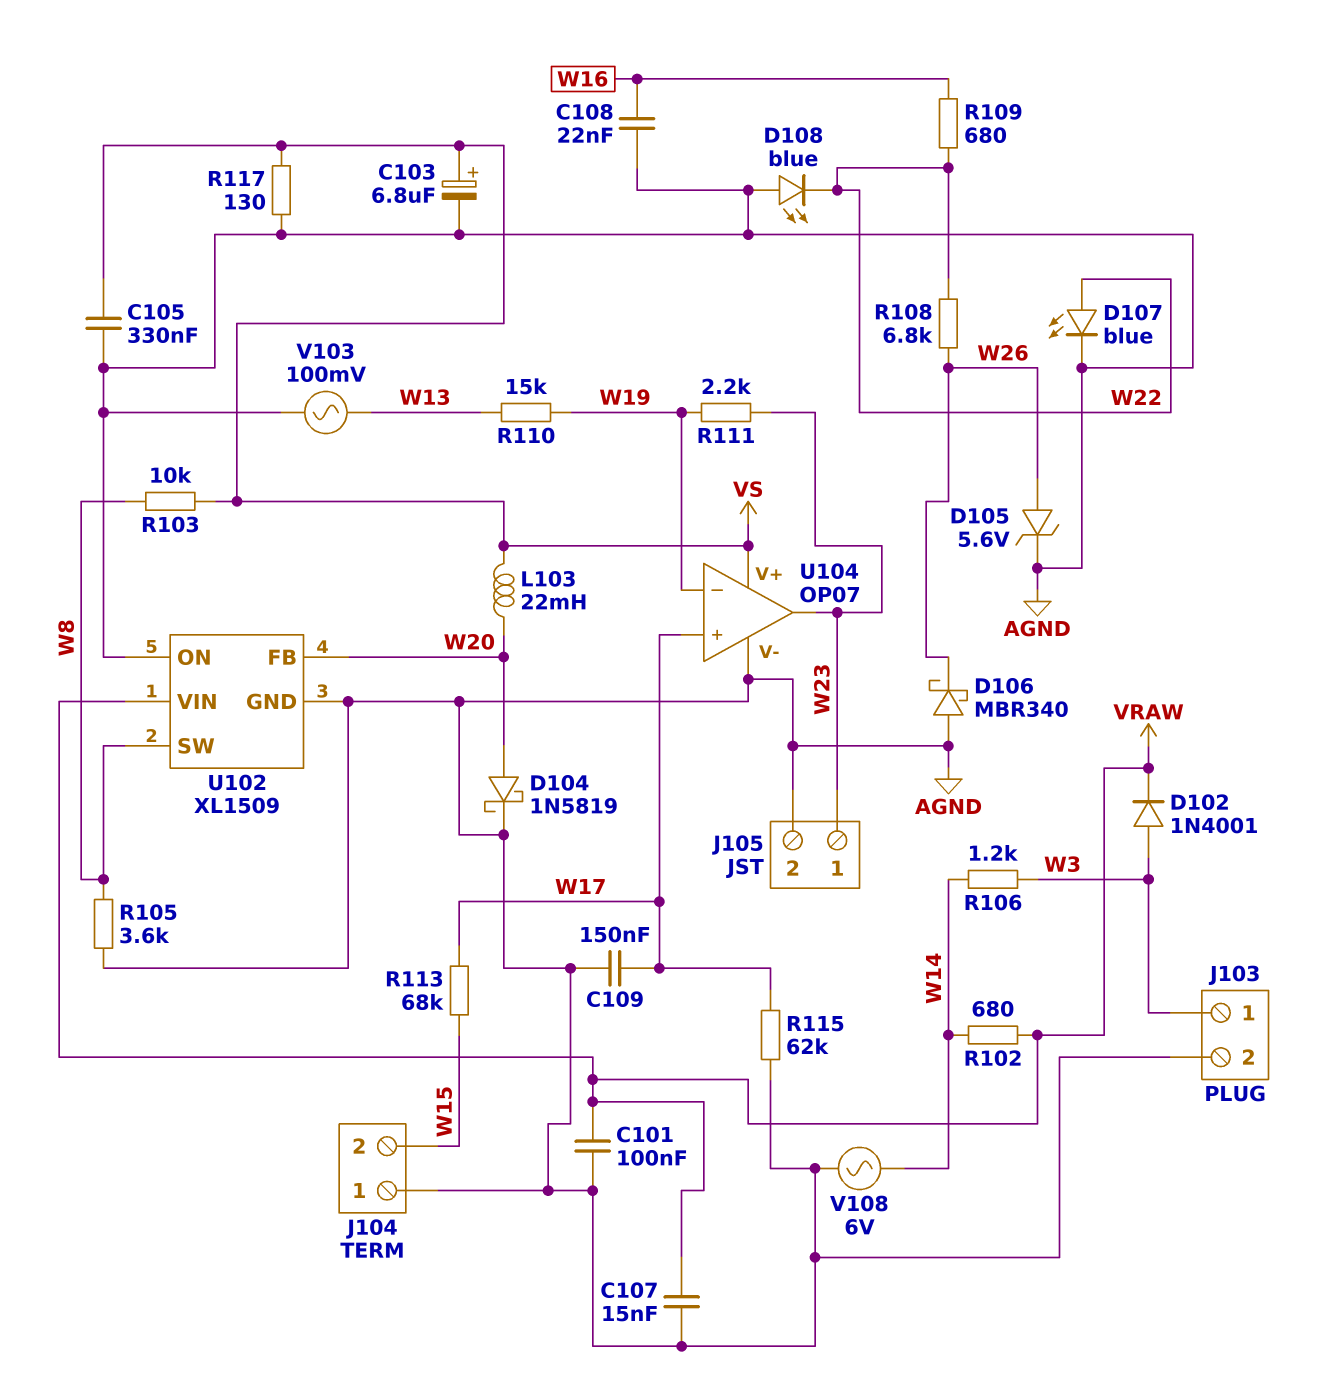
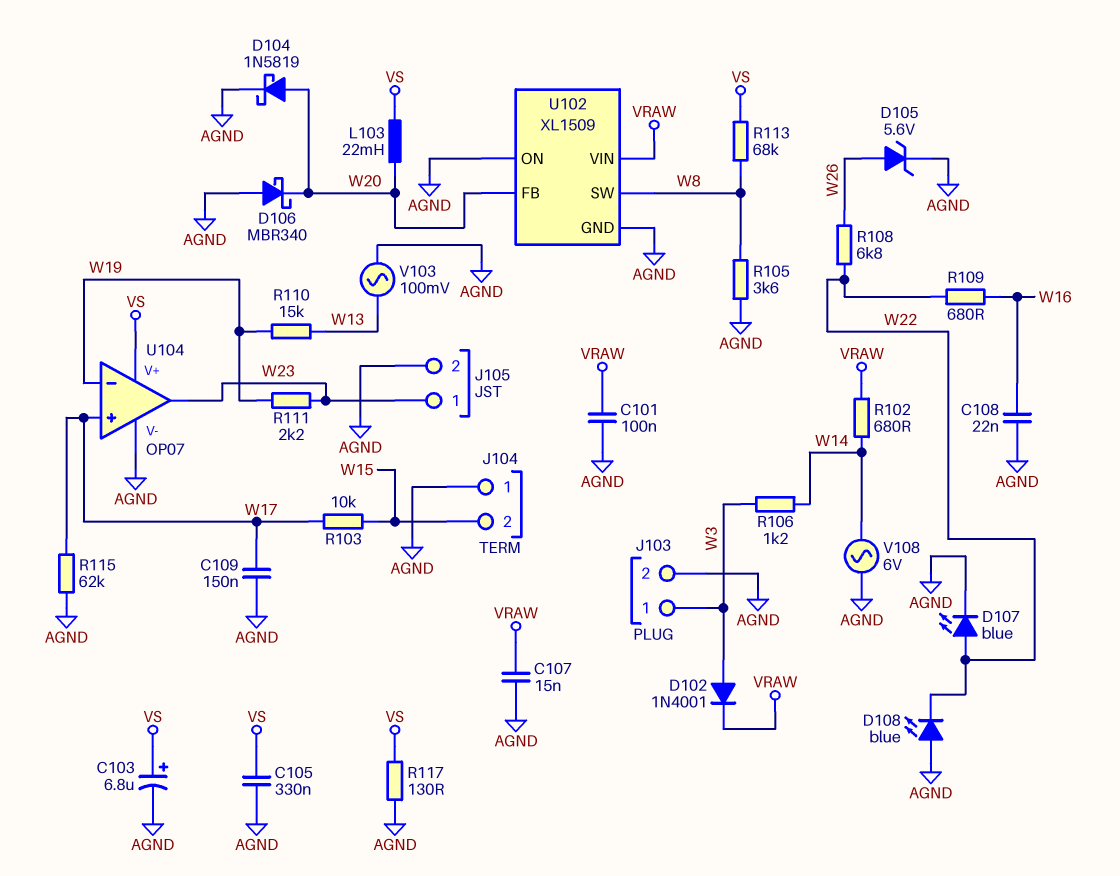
D106: schottky MBR340 (A AGND, K W26) -> schottky MBR340 (A AGND, K W20)
R103: 10k (VS, W8) -> 10k (W15, W17)
R113: 68k (W15, W17) -> 68k (VS, W8)

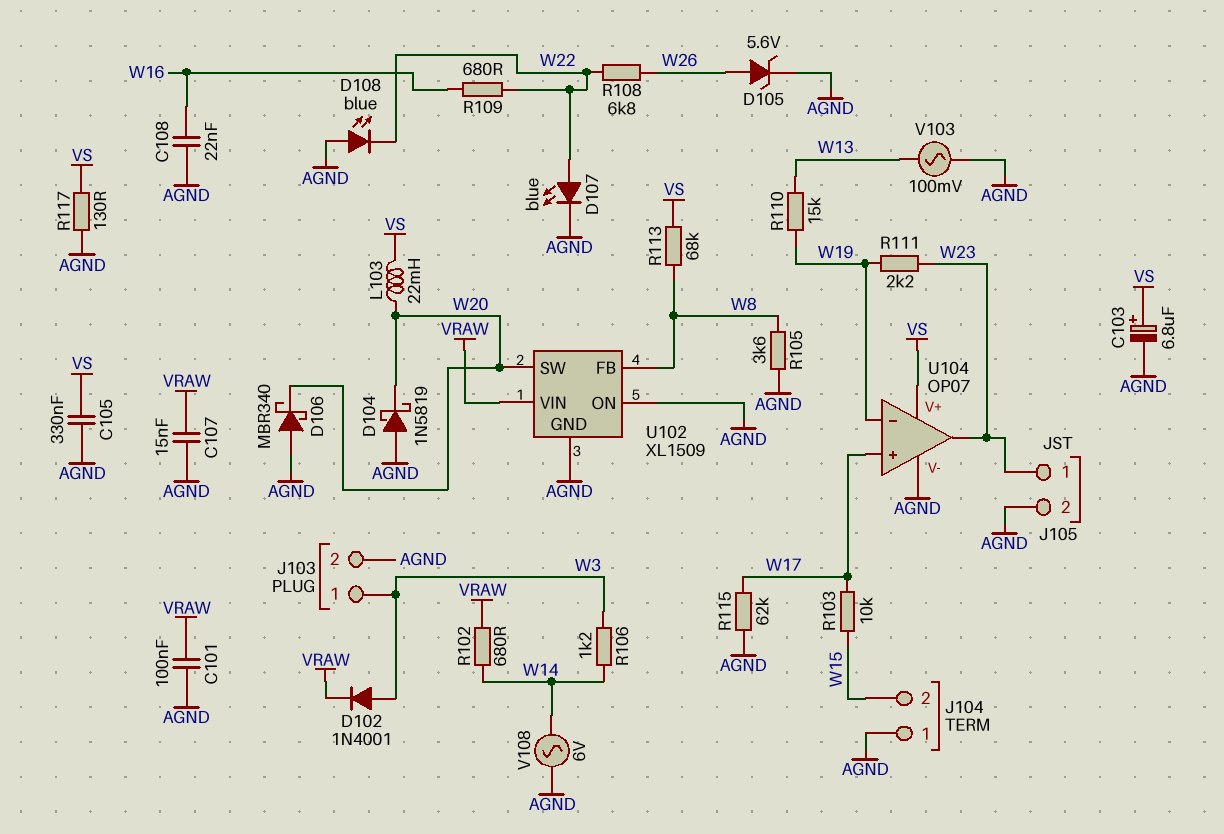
C109: 150nF (AGND, W17) -> none
D104: schottky 1N5819 (A W20, K AGND) -> schottky 1N5819 (A AGND, K W20)
U102 pin FB: W20 -> W8
U102 pin SW: W8 -> W20

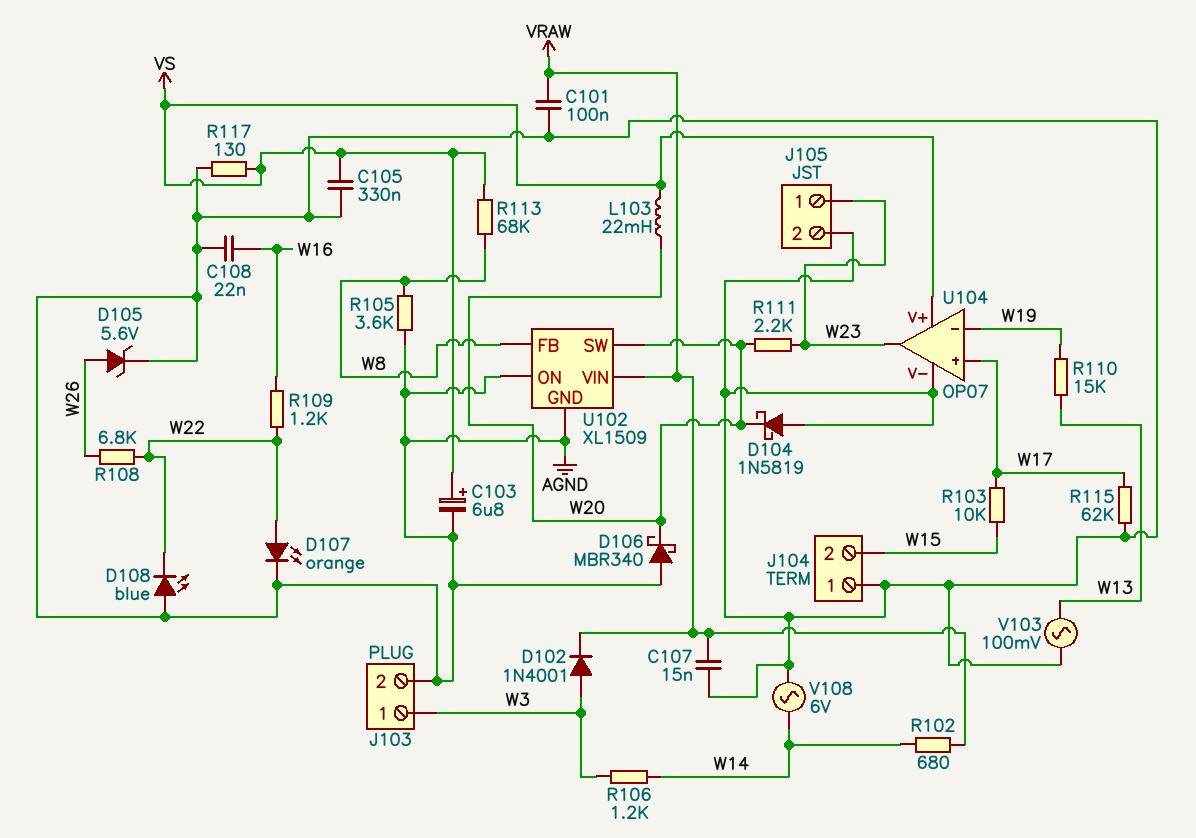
D107: LED blue (A W22, K AGND) -> LED orange (A W22, K AGND)
R109: 680 (W16, W22) -> 1.2k (W16, W22)
R111: 2.2k (W19, W23) -> 2.2k (W20, W23)

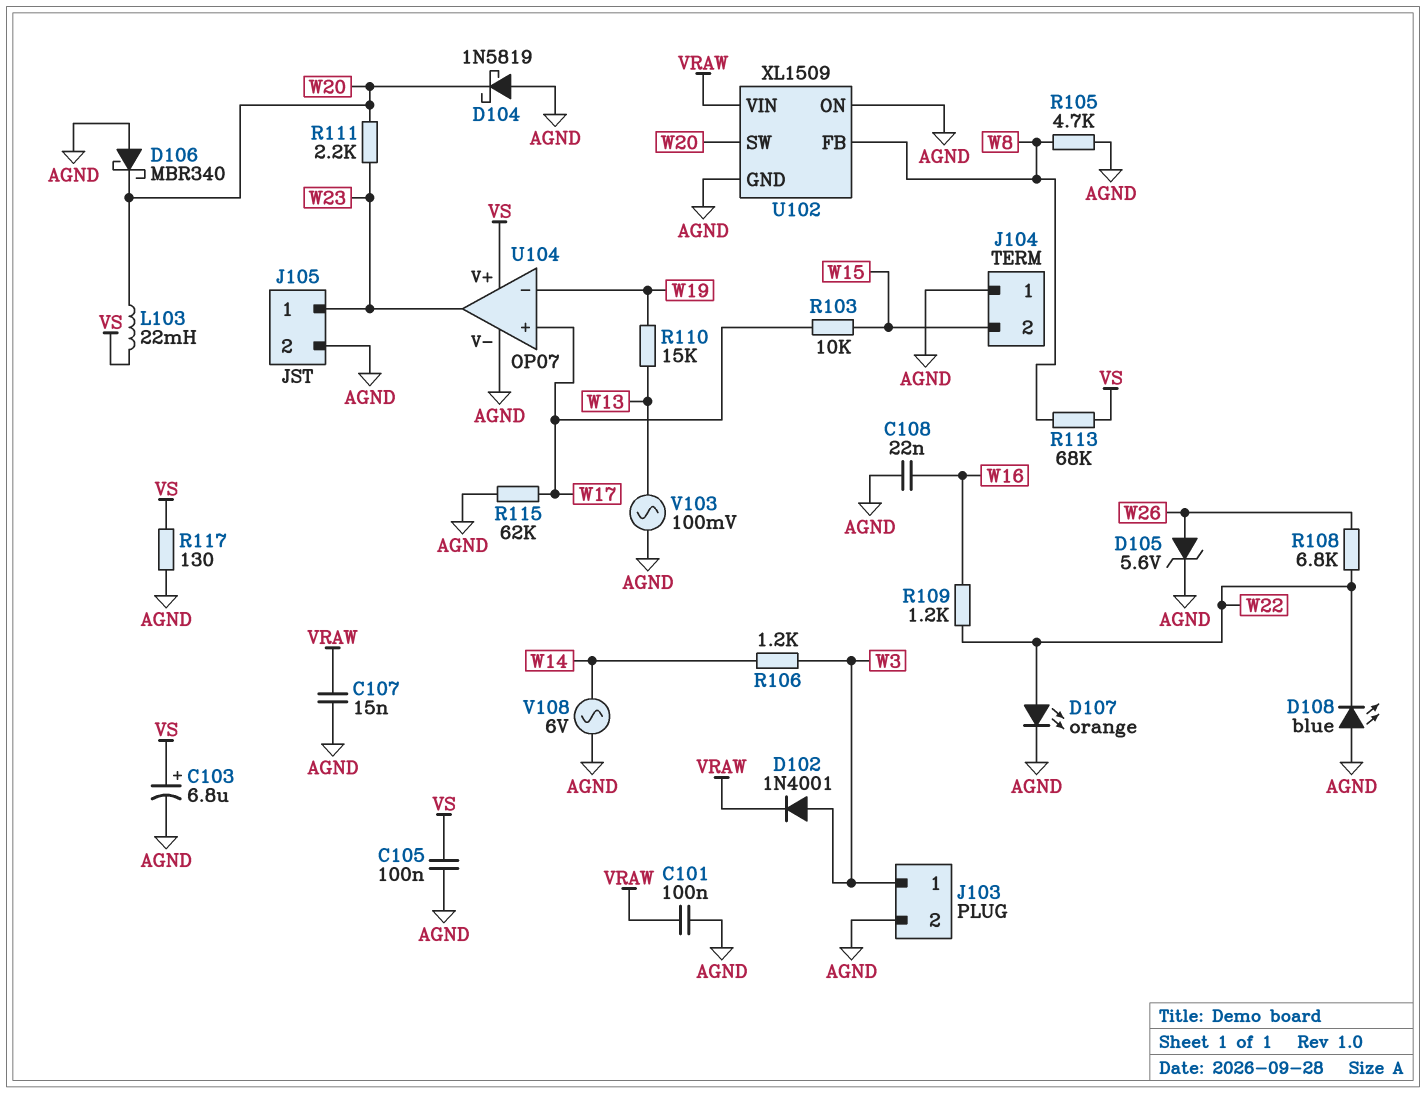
C105: 330nF (AGND, VS) -> 100nF (AGND, VS)
R102: 680 (VRAW, W14) -> none
R105: 3.6k (AGND, W8) -> 4.7k (AGND, W8)

